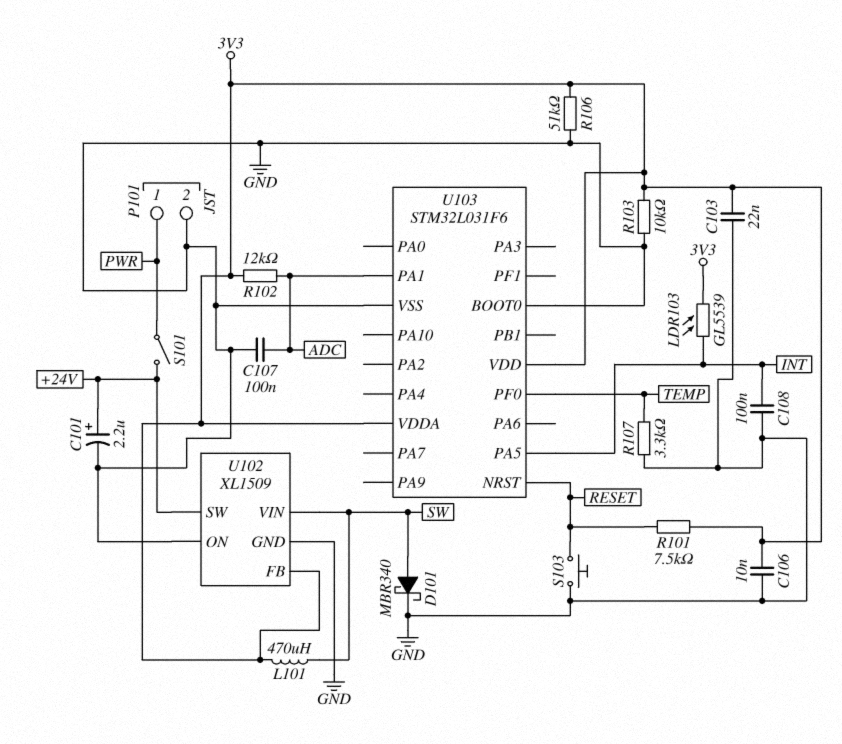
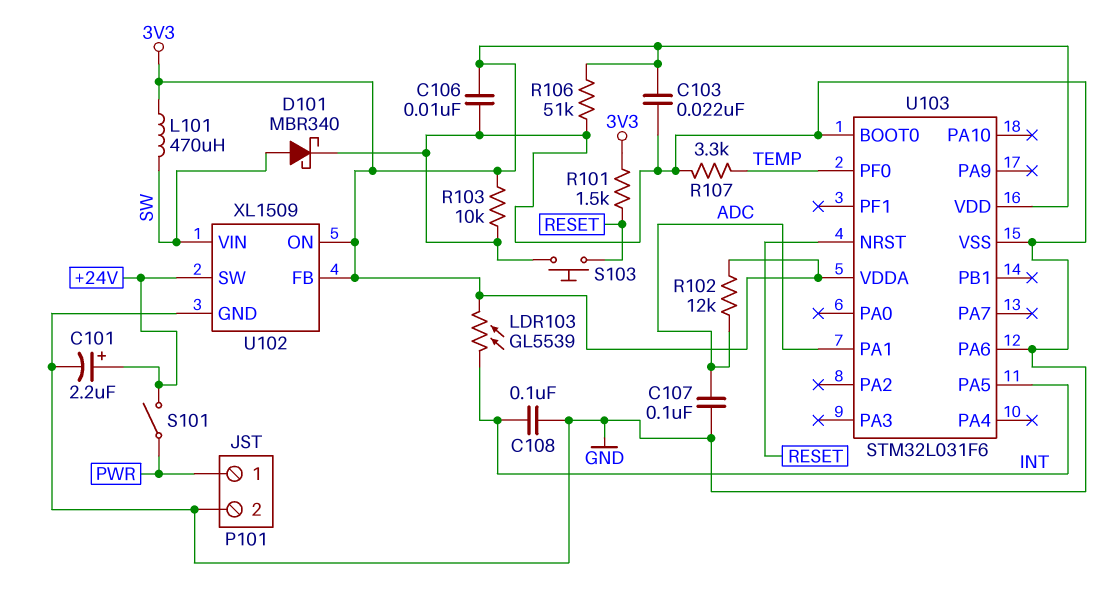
R101: 7.5k (3V3, RESET) -> 1.5k (3V3, RESET)
U102 pin ON: GND -> 3V3
U103 pin PA6: none -> GND

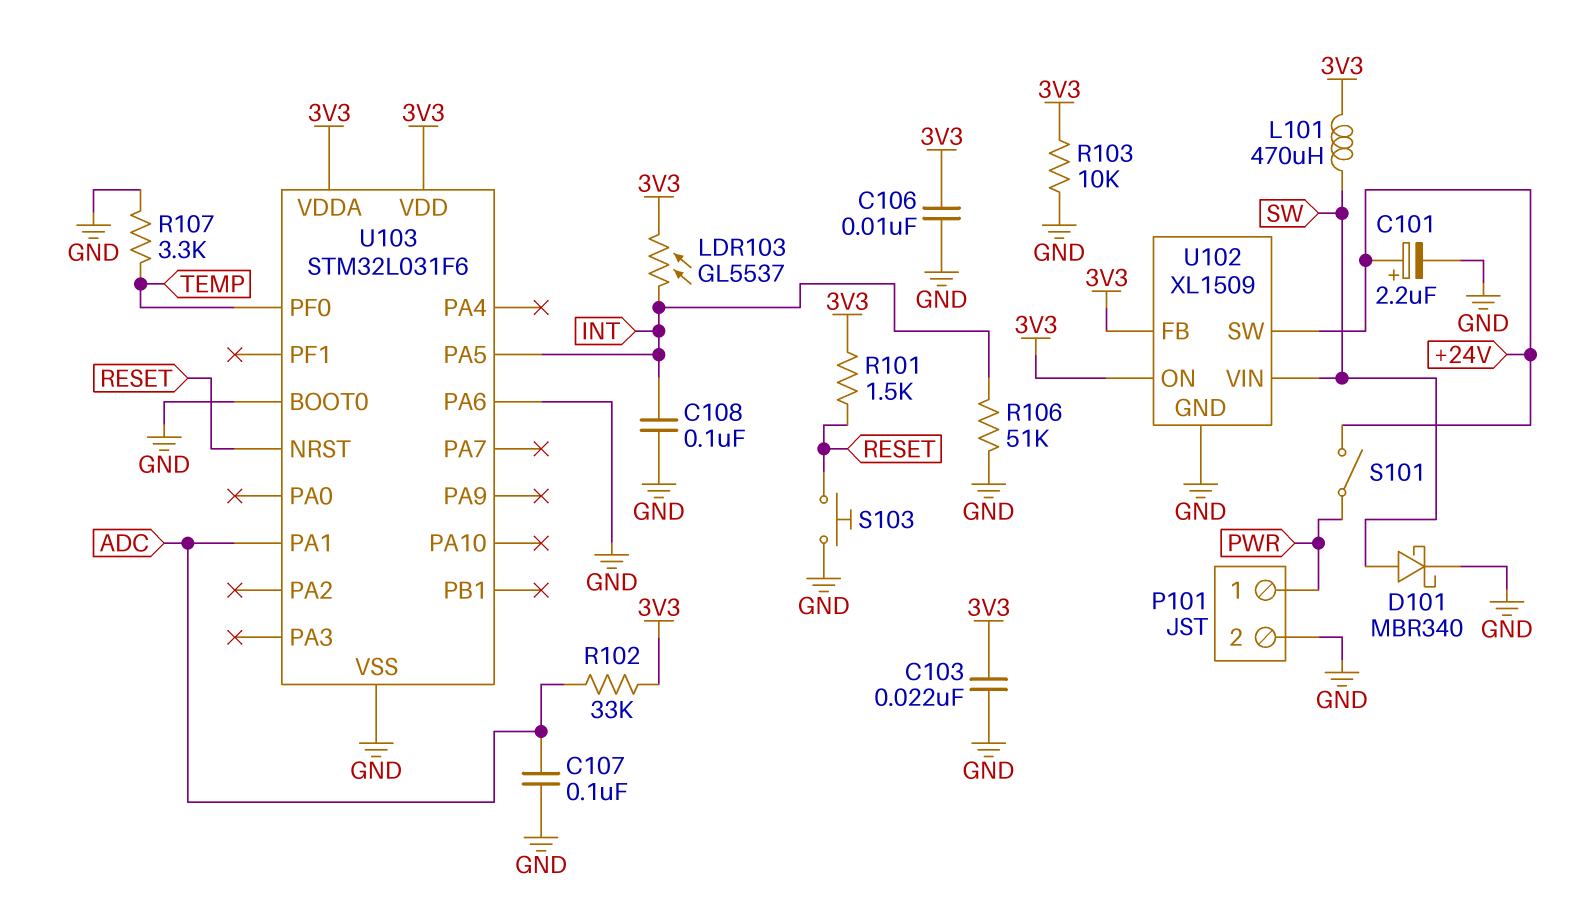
LDR103: GL5539 (3V3, INT) -> GL5537 (3V3, INT)
R102: 12k (3V3, ADC) -> 33k (3V3, ADC)
R106: 51k (3V3, GND) -> 51k (GND, INT)

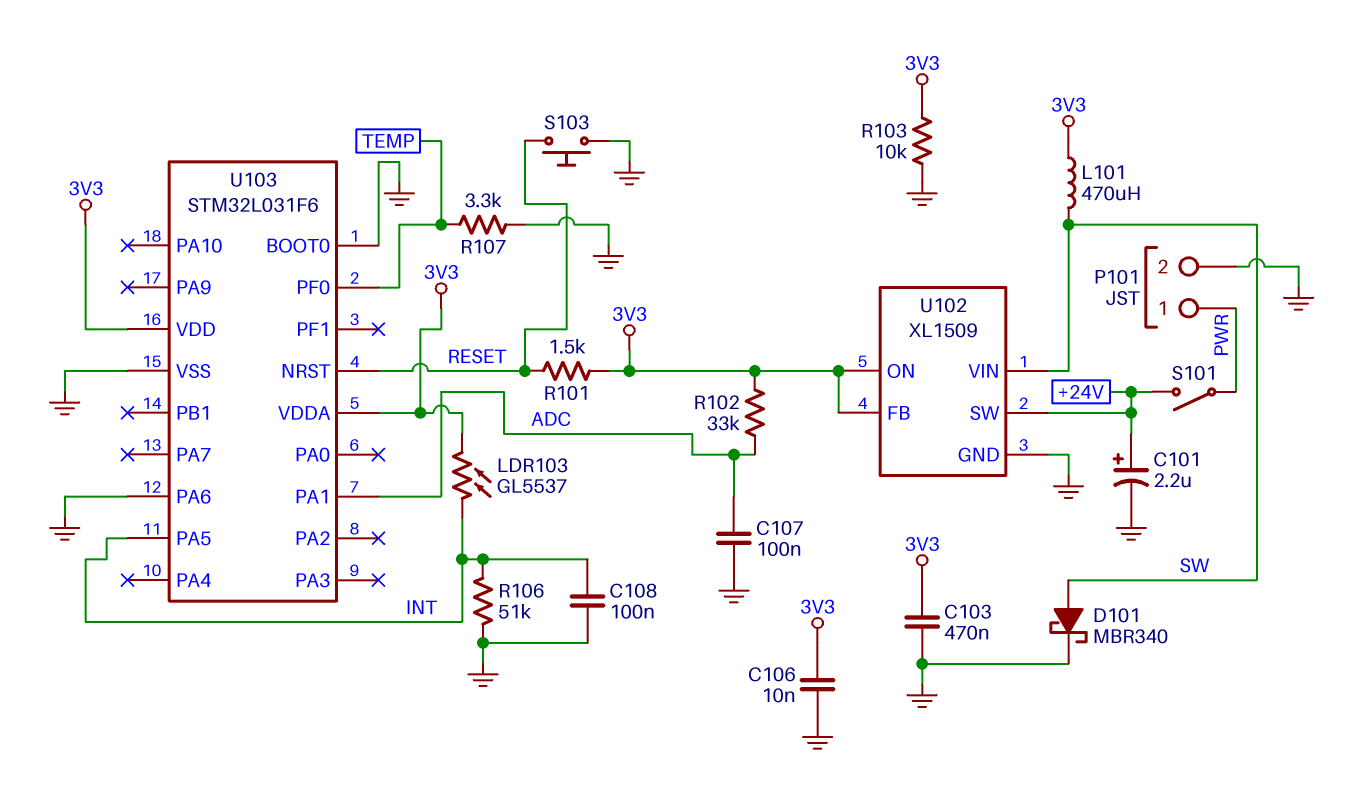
C103: 22nF (3V3, GND) -> 470nF (3V3, GND)

